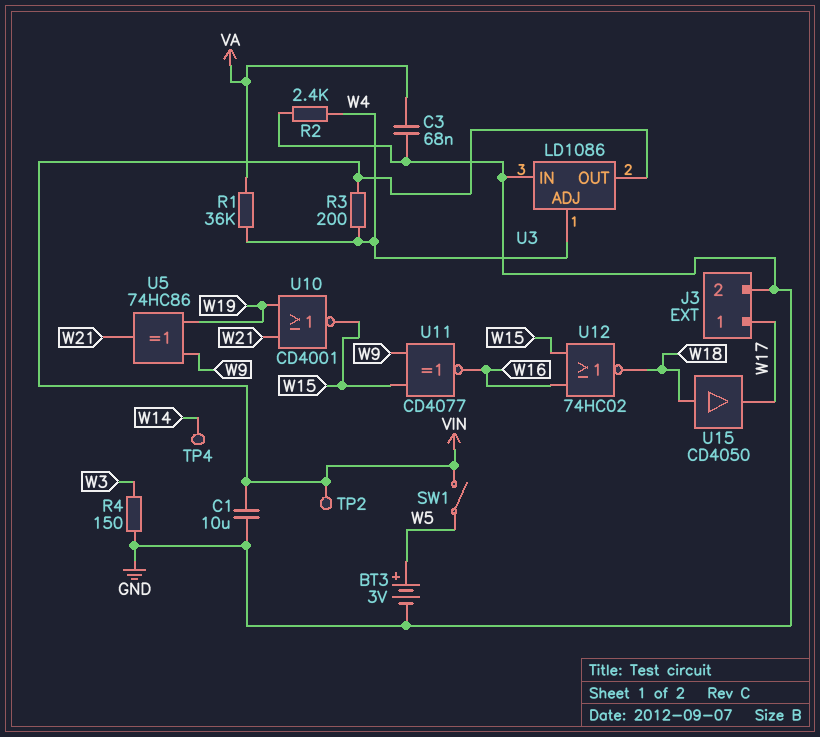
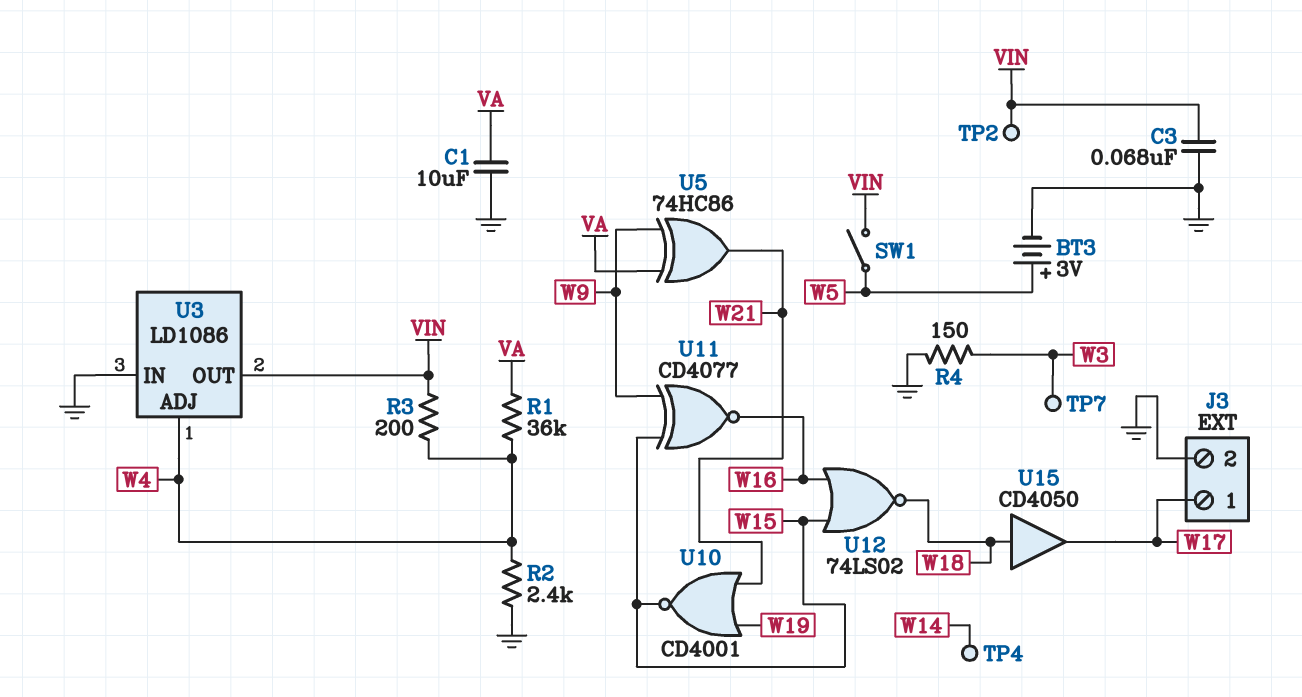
C1: 10uF (GND, VIN) -> 10uF (GND, VA)
C3: 68nF (GND, VA) -> 68nF (GND, VIN)
TP7: none -> test point (W3)
U5: XOR 74HC86 (in W9, in W19, out W21) -> XOR 74HC86 (in VA, in W9, out W21)
U12: NOR 74HC02 (in W15, in W16, out W18) -> NOR 74LS02 (in W15, in W16, out W18)

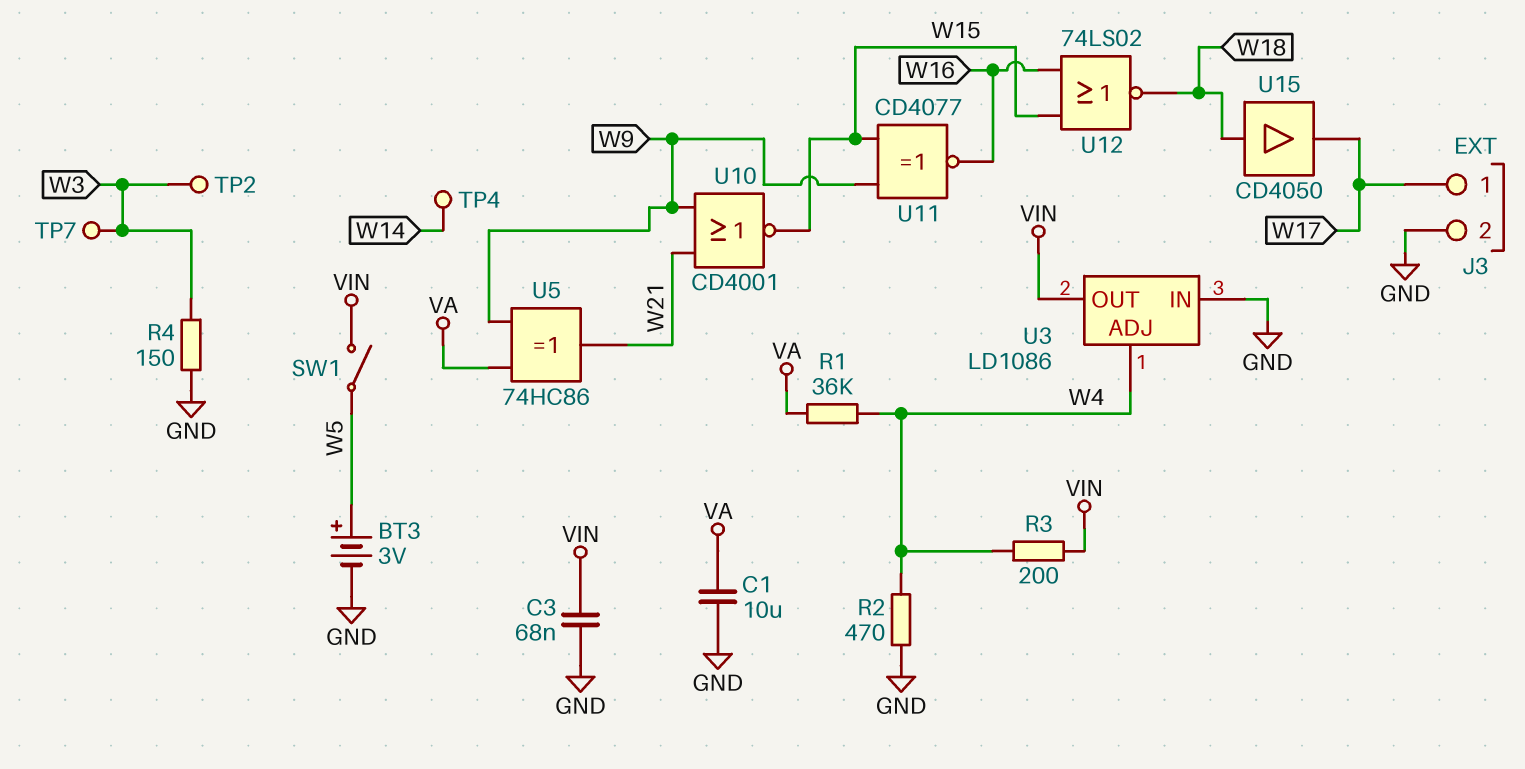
R2: 2.4k (GND, W4) -> 470 (GND, W4)
TP2: test point (VIN) -> test point (W3)
U10: NOR CD4001 (in W19, in W21, out W15) -> NOR CD4001 (in W9, in W21, out W15)

